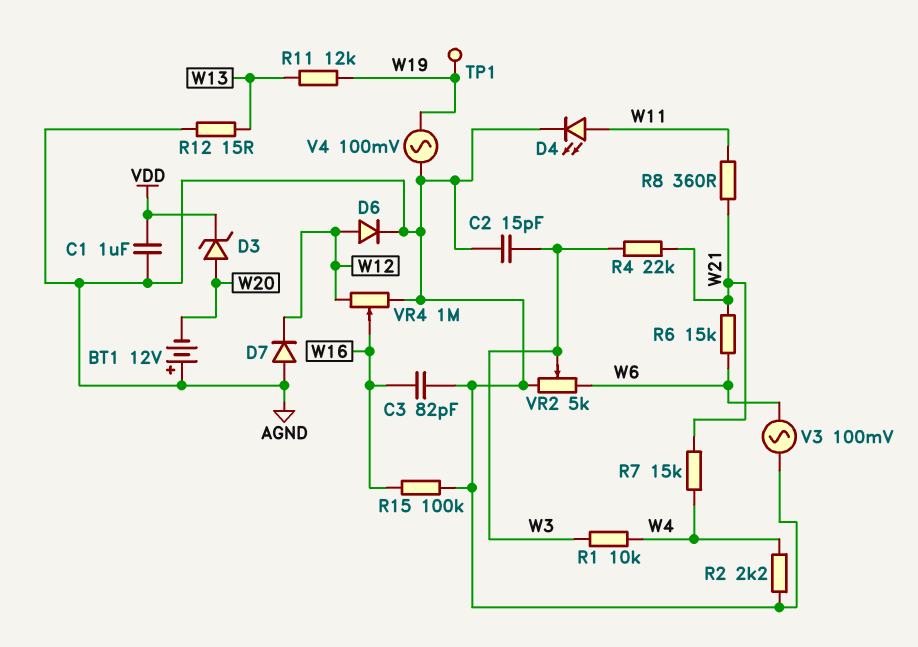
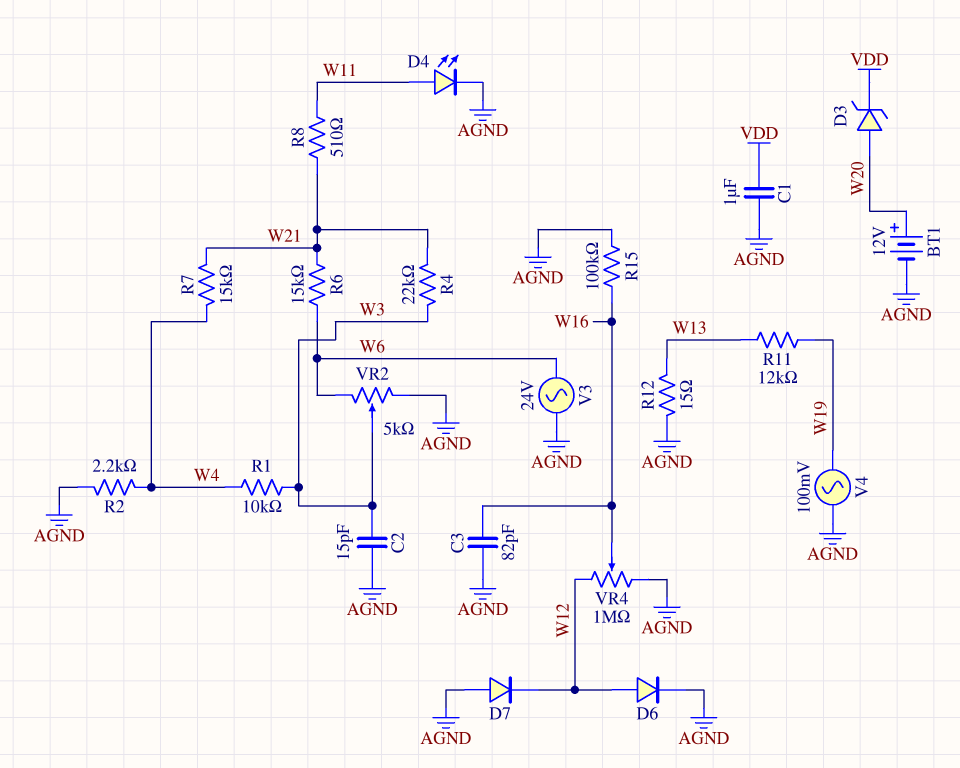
BT1: 12V (plus AGND, minus W20) -> 12V (plus W20, minus AGND)
R8: 360 (W11, W21) -> 510 (W11, W21)
TP1: test point (W19) -> none
V3: AC 100mV (AGND, W6) -> AC 24V (AGND, W6)

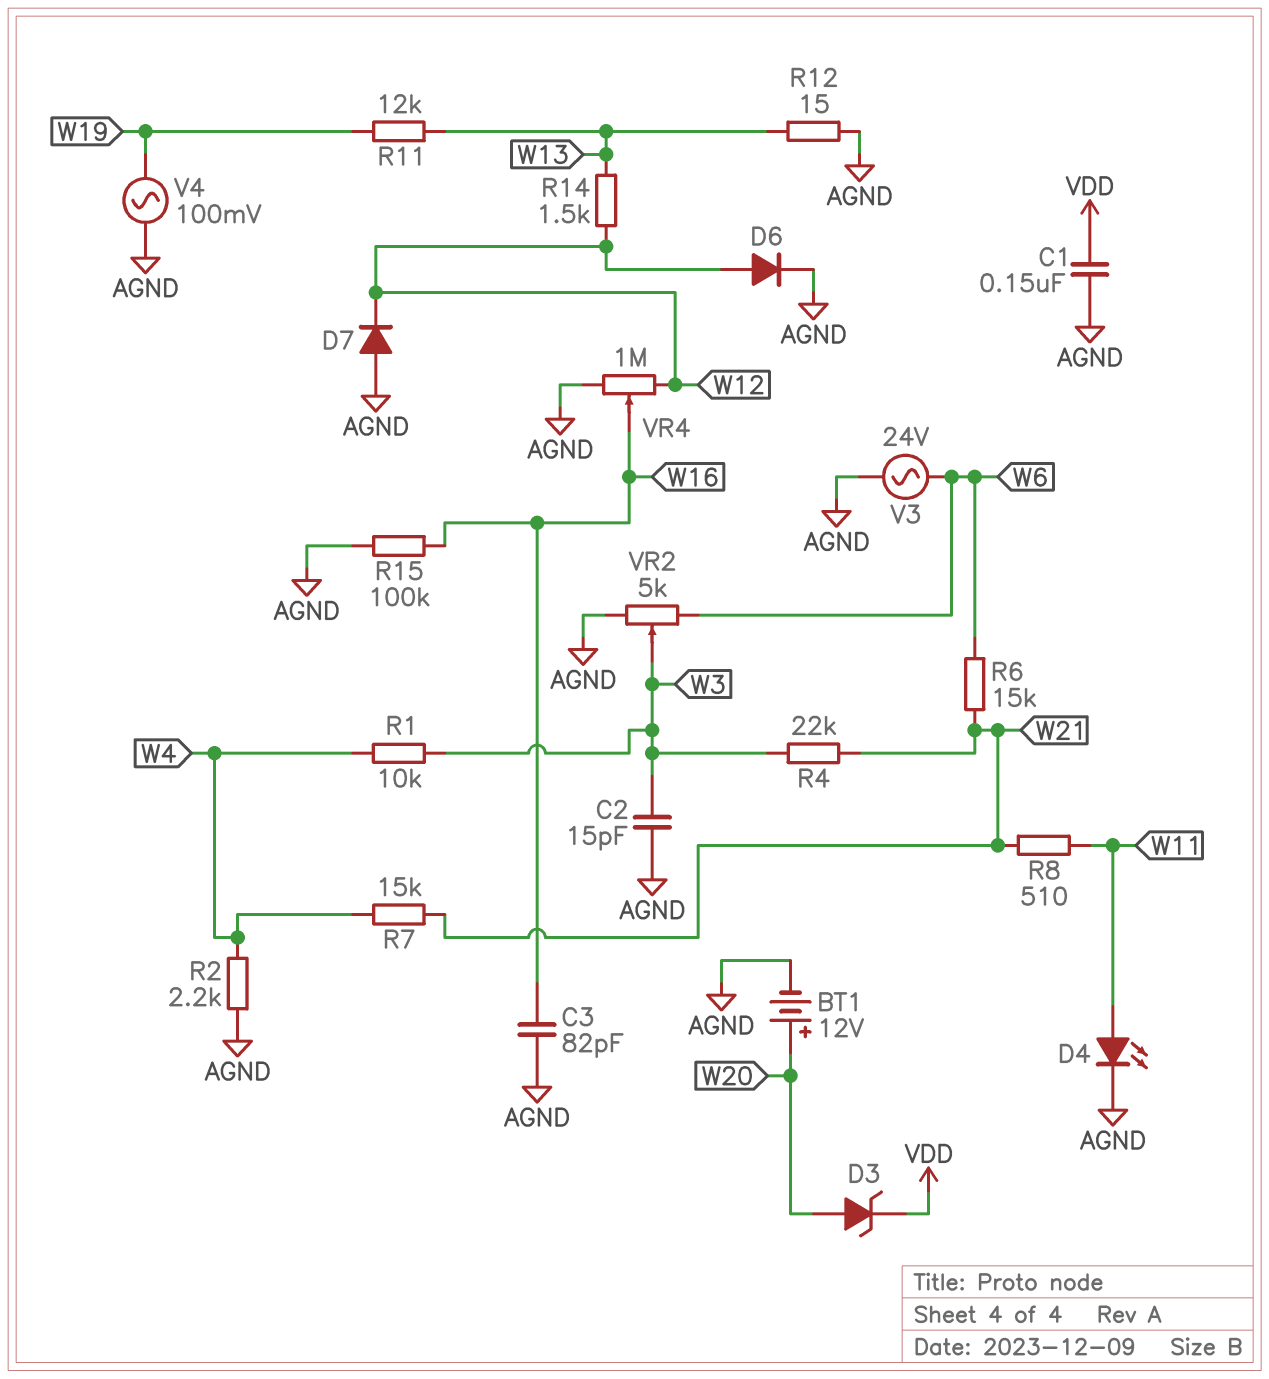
C1: 1uF (AGND, VDD) -> 150nF (AGND, VDD)
R14: none -> 1.5k (W12, W13)

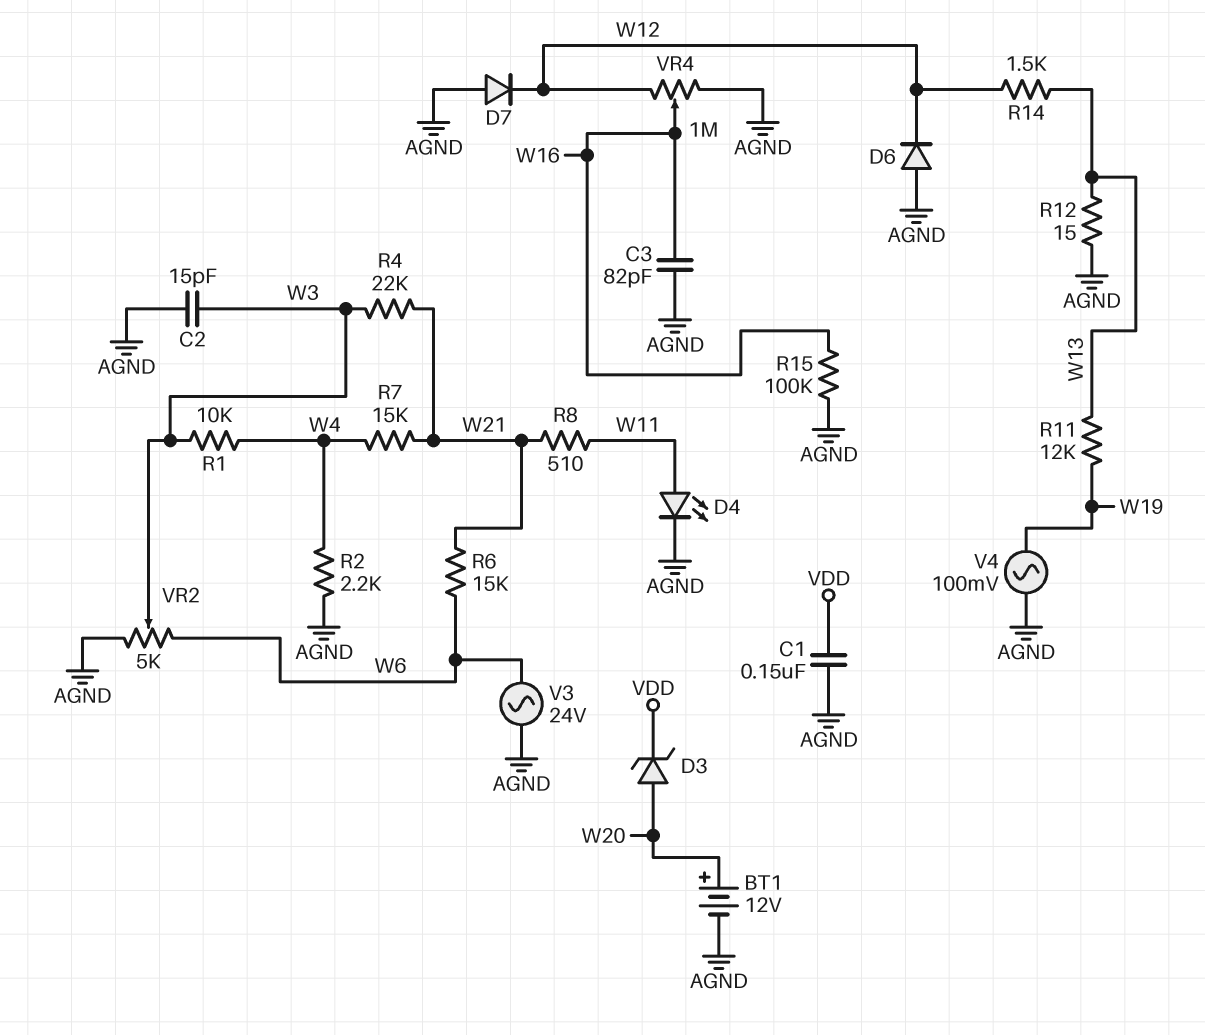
D6: diode (A W12, K AGND) -> diode (A AGND, K W12)

